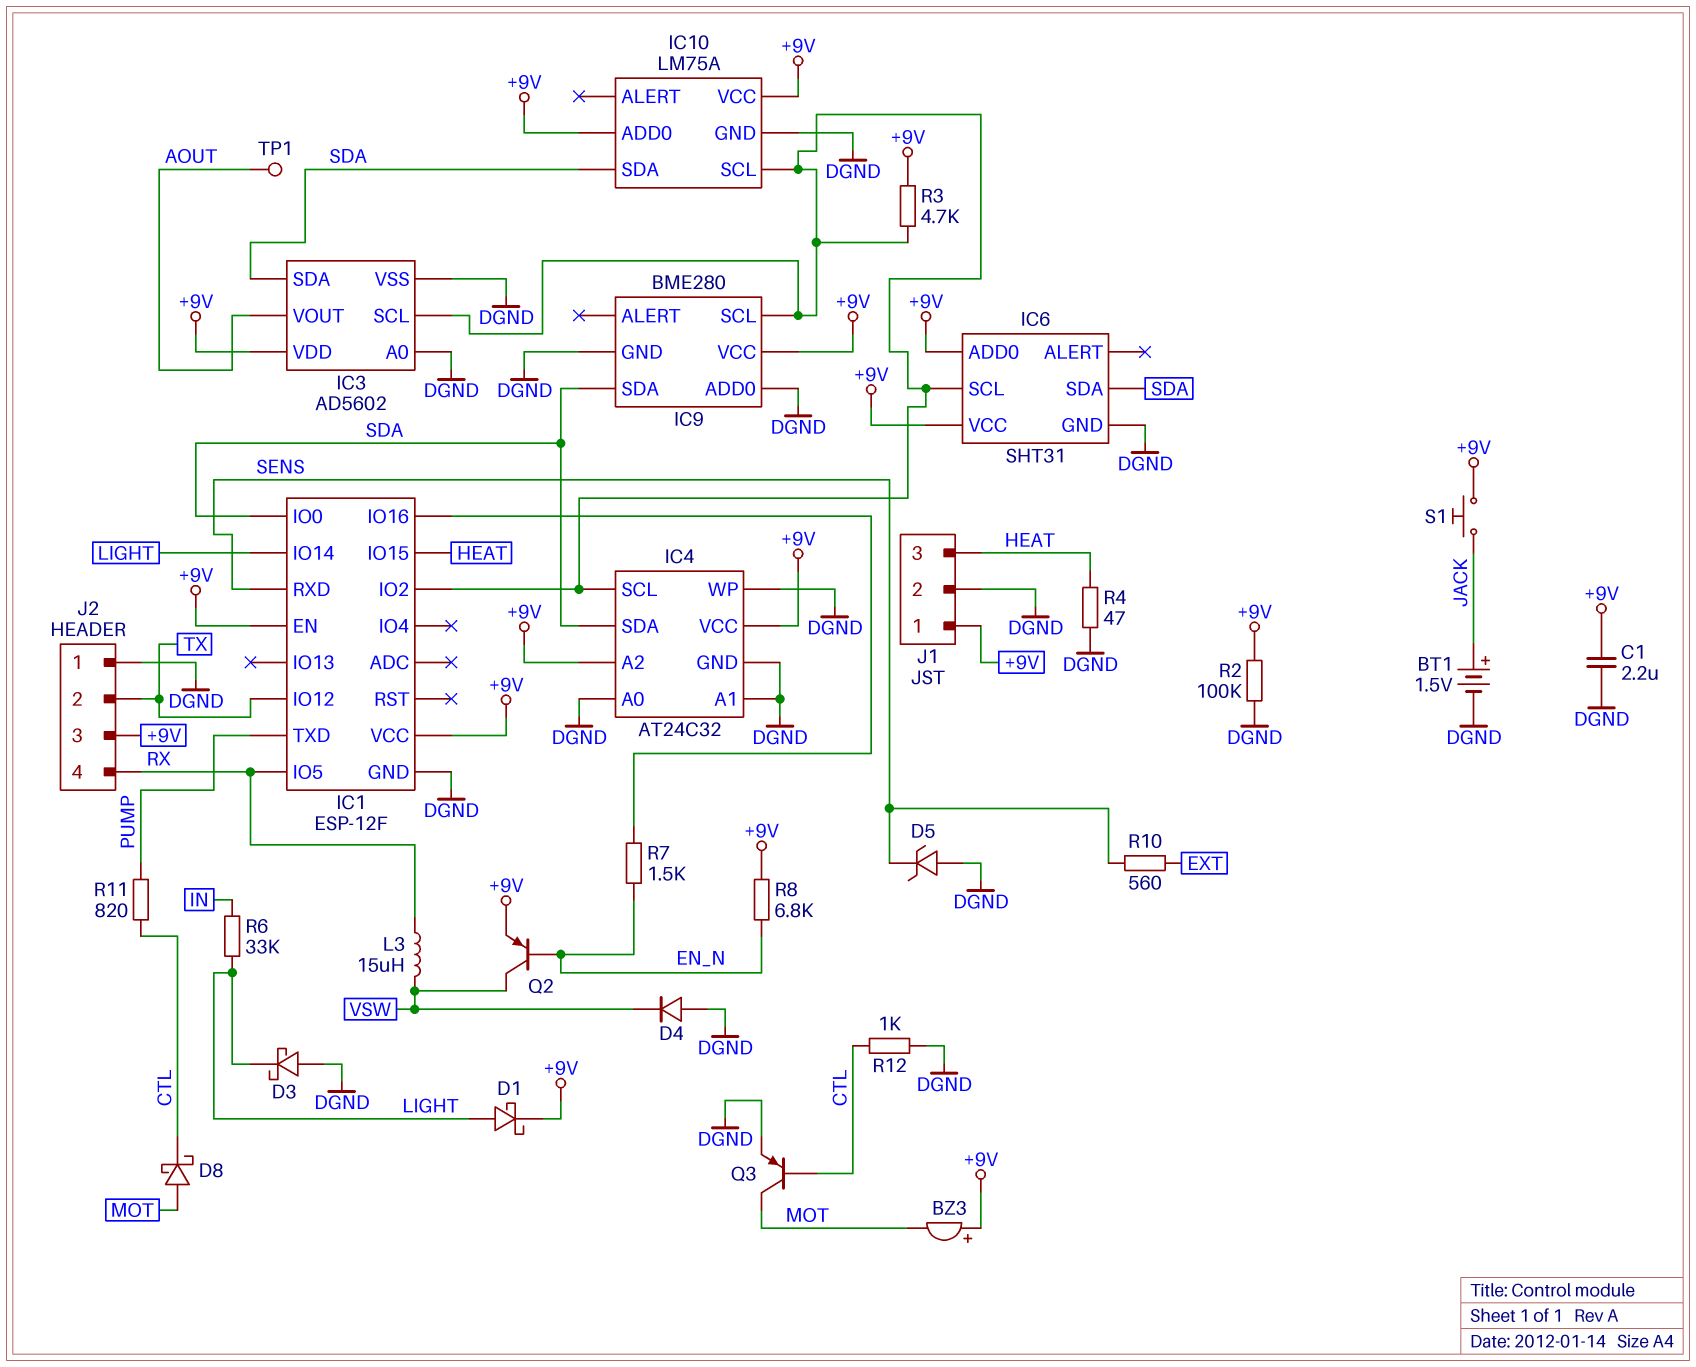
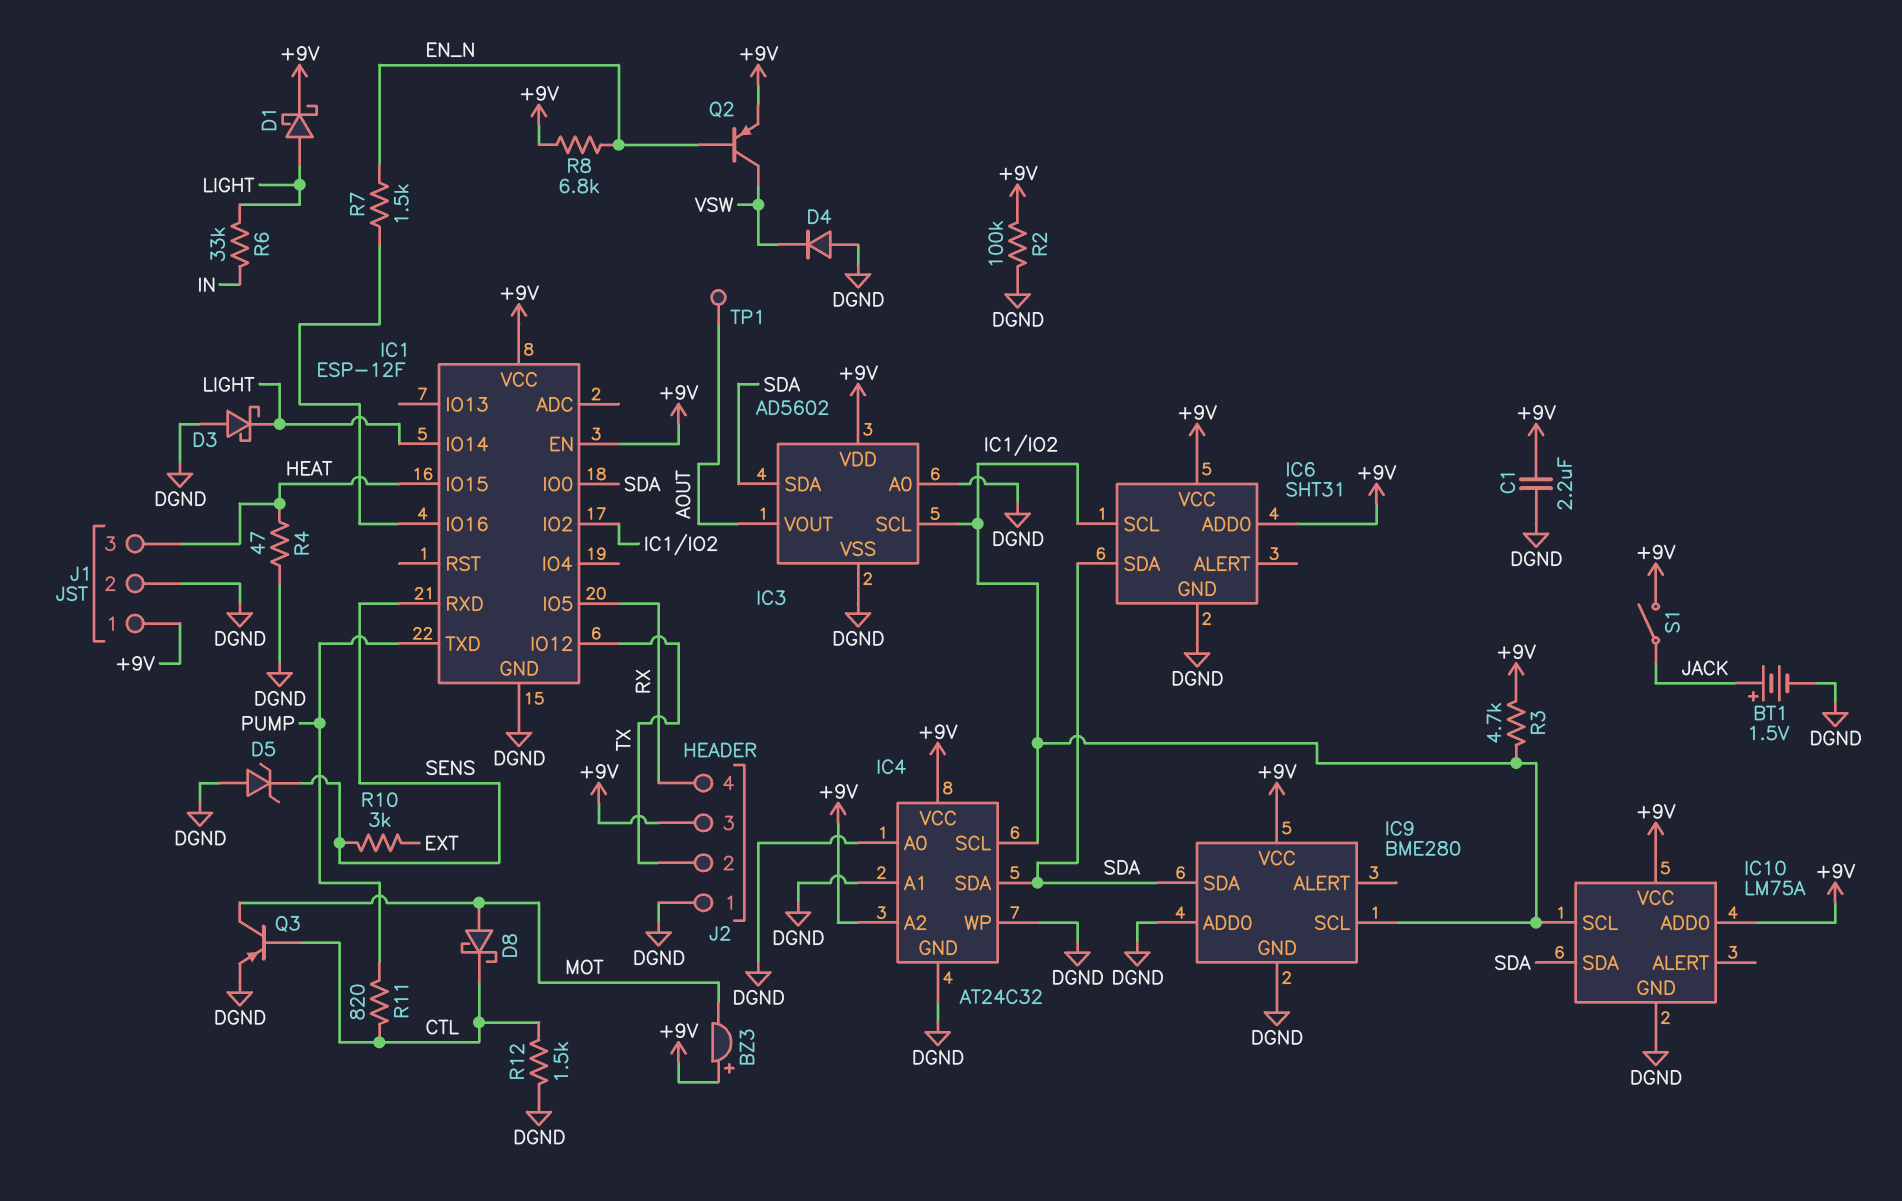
L3: 15uH (RX, VSW) -> none
R10: 560 (EXT, SENS) -> 3k (EXT, SENS)
R12: 1k (CTL, DGND) -> 1.5k (CTL, DGND)
S1: button (+9V, JACK) -> switch (+9V, JACK)

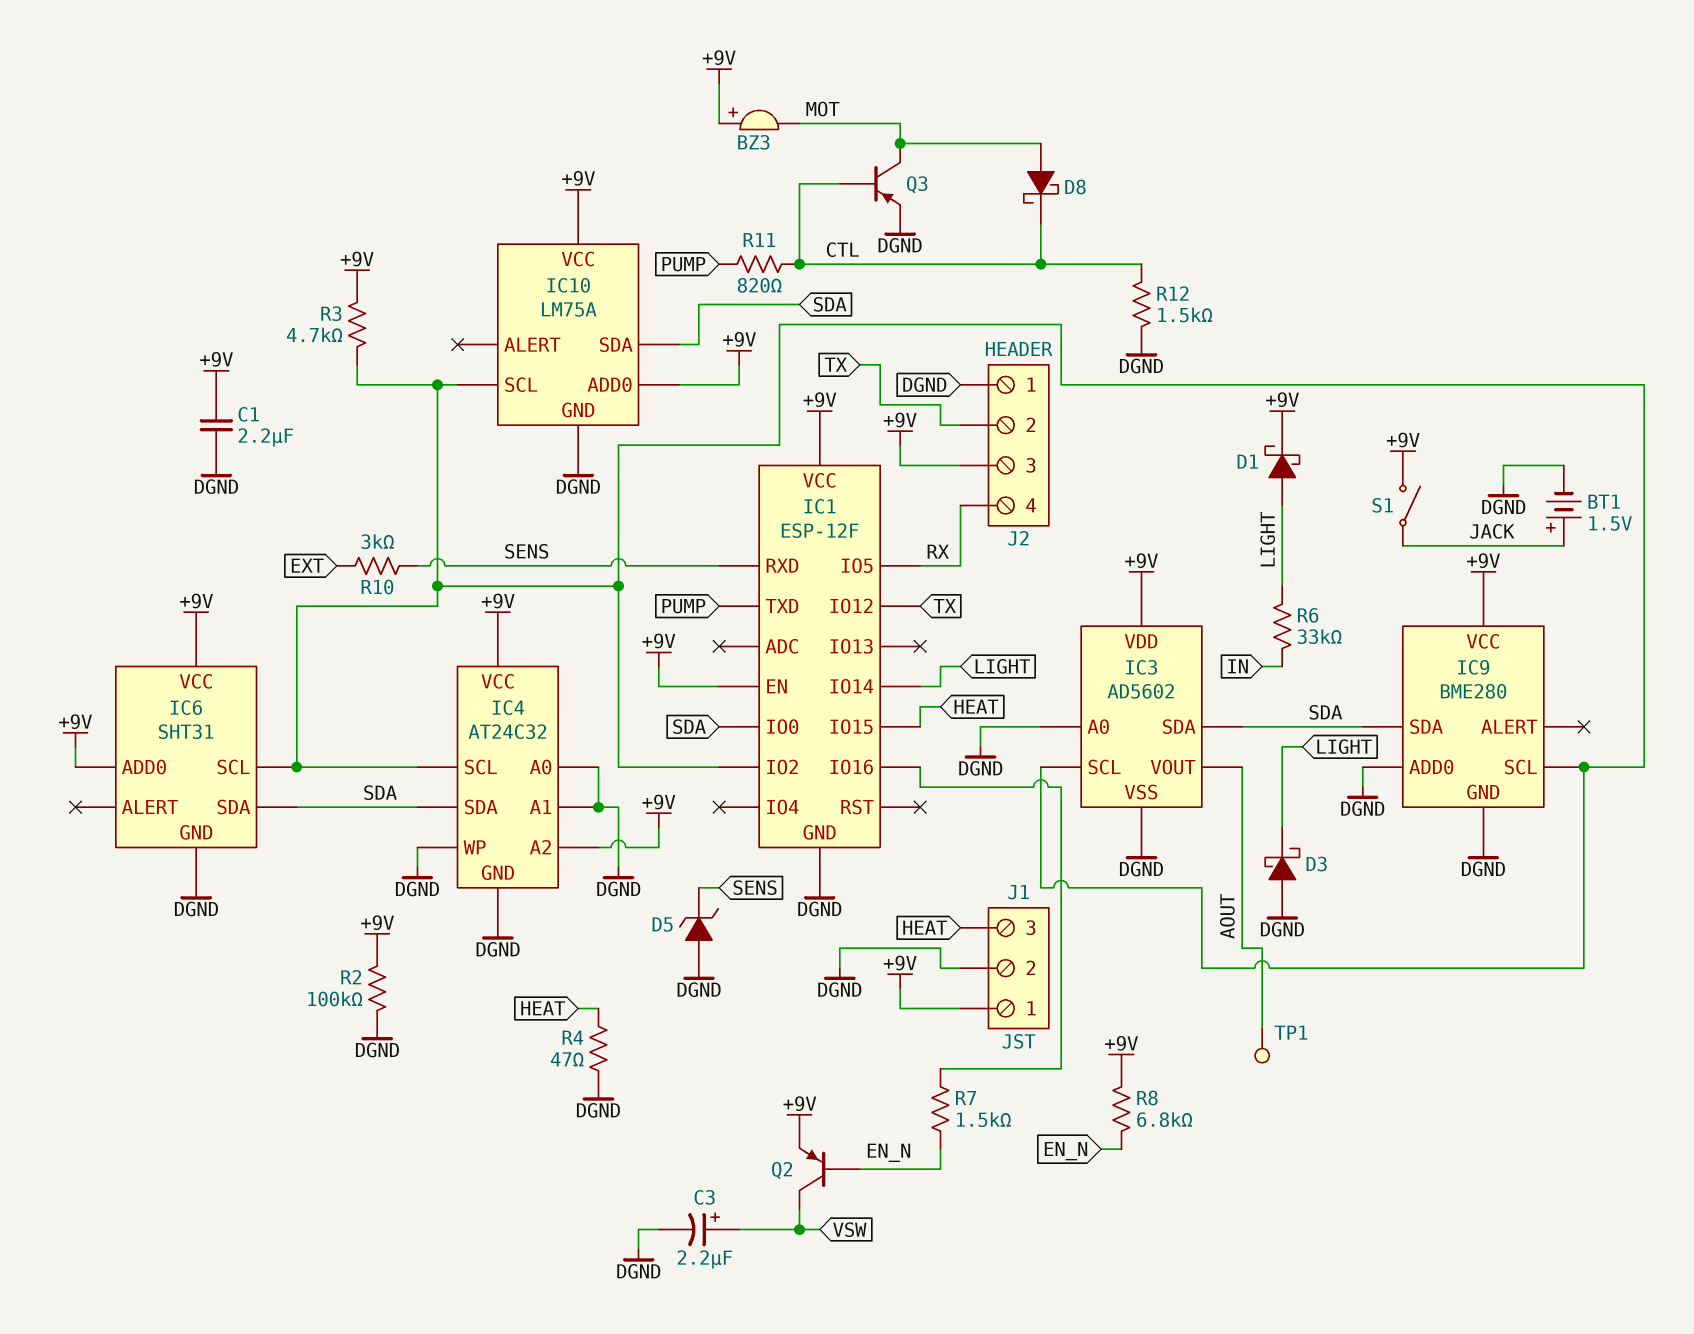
C3: none -> 2.2uF (plus VSW, minus DGND)
D4: diode (A DGND, K VSW) -> none

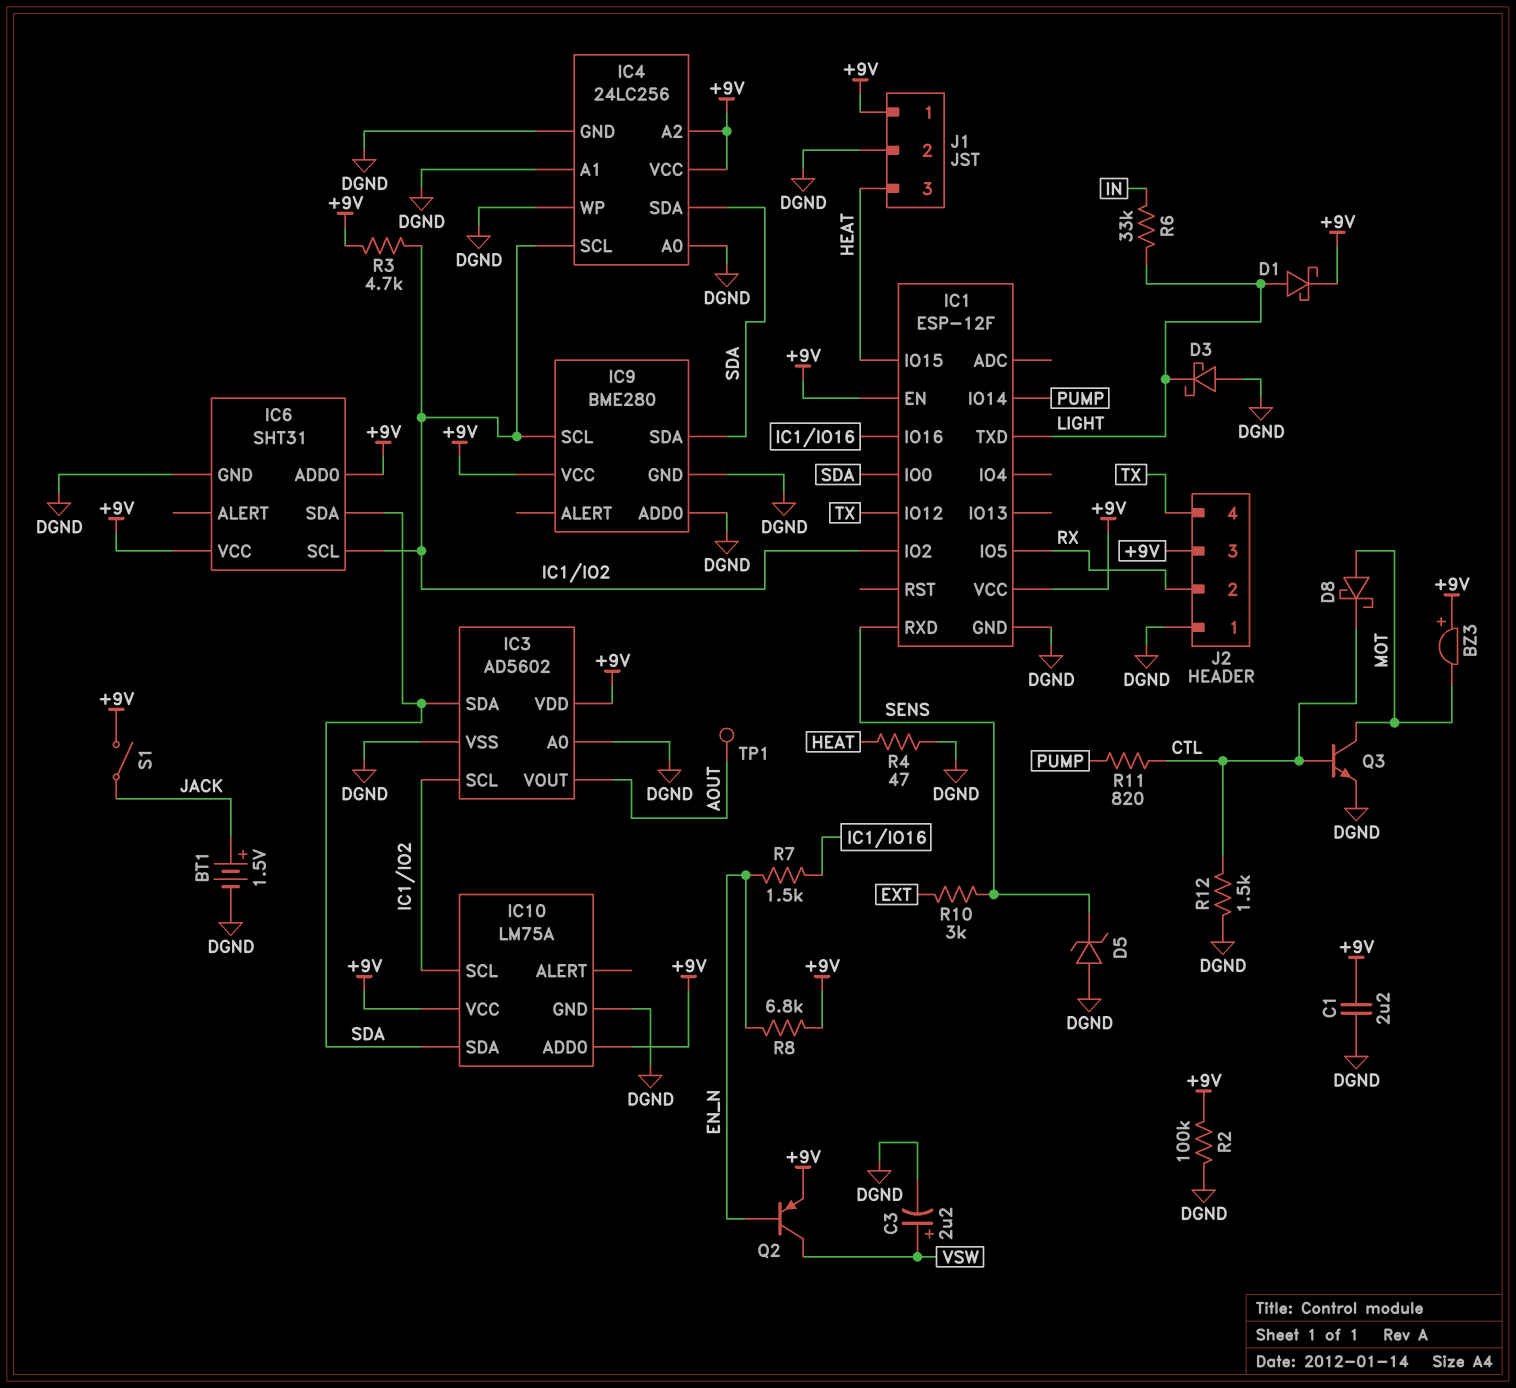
IC1 pin IO14: LIGHT -> PUMP
IC1 pin TXD: PUMP -> LIGHT
IC4: AT24C32 -> 24LC256
J2 pin 2: TX -> RX
J2 pin 4: RX -> TX
Q3: PNP (B CTL, C MOT, E DGND) -> NPN (B CTL, C MOT, E DGND)

